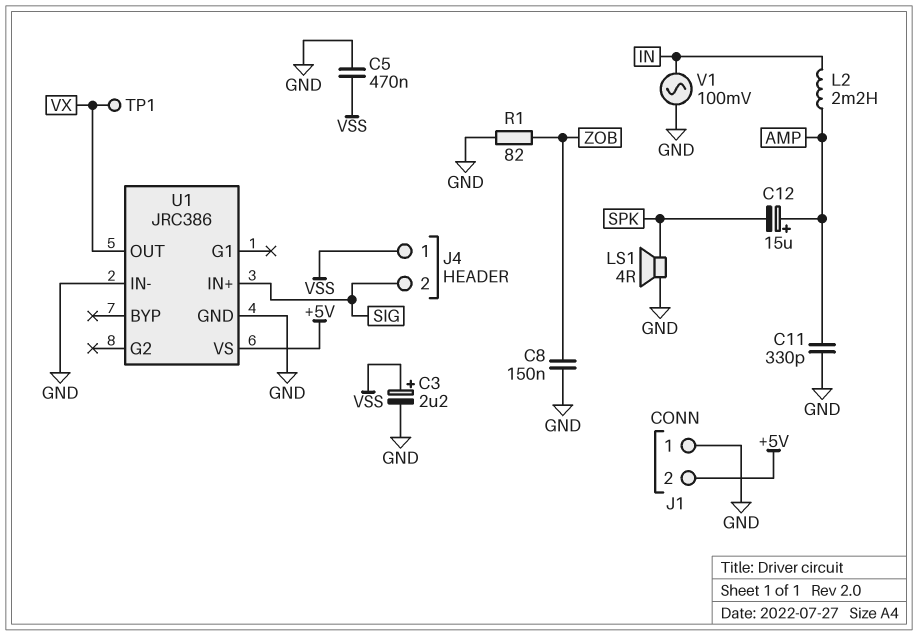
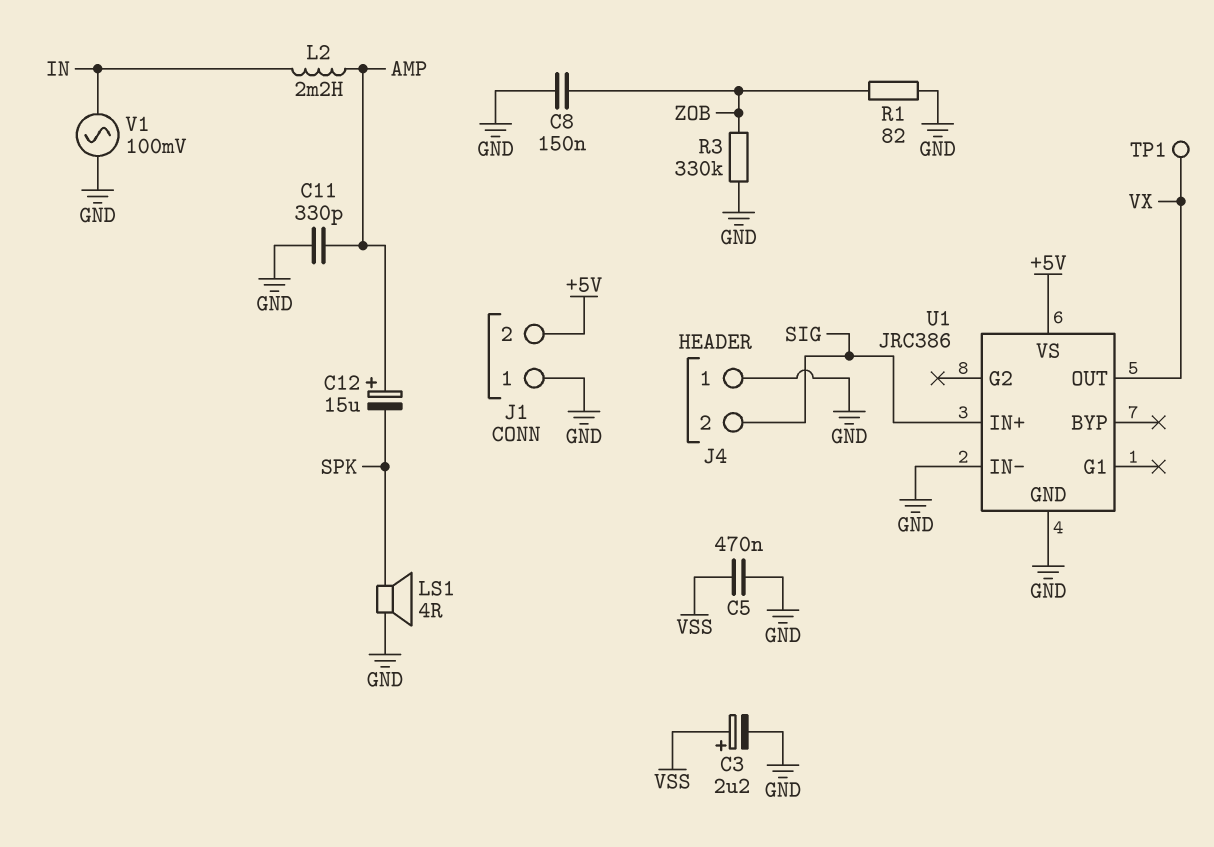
J4 pin 1: VSS -> GND
R3: none -> 330k (GND, ZOB)

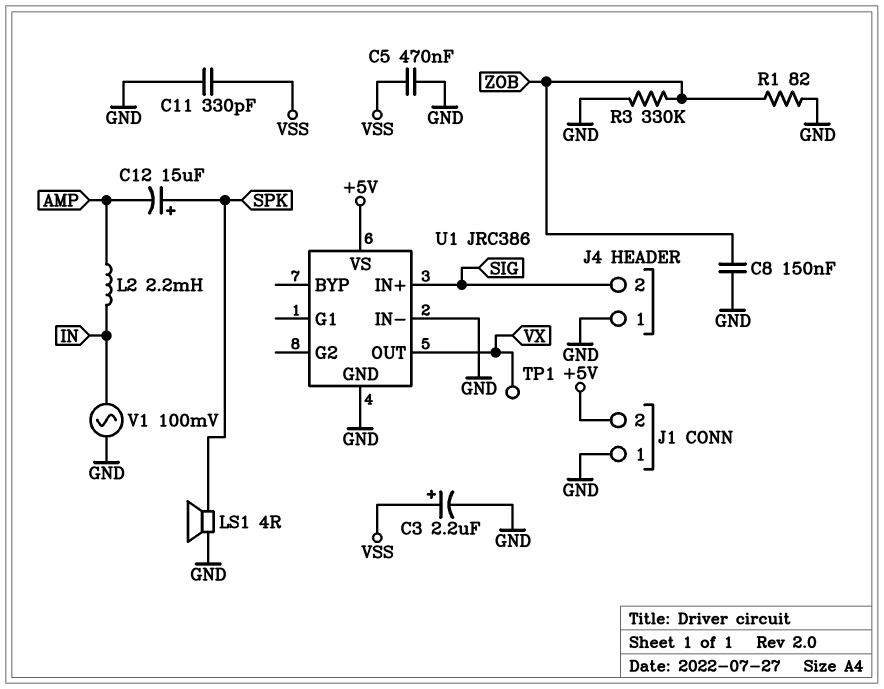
C11: 330pF (AMP, GND) -> 330pF (GND, VSS)
C12: 15uF (plus AMP, minus SPK) -> 15uF (plus SPK, minus AMP)

